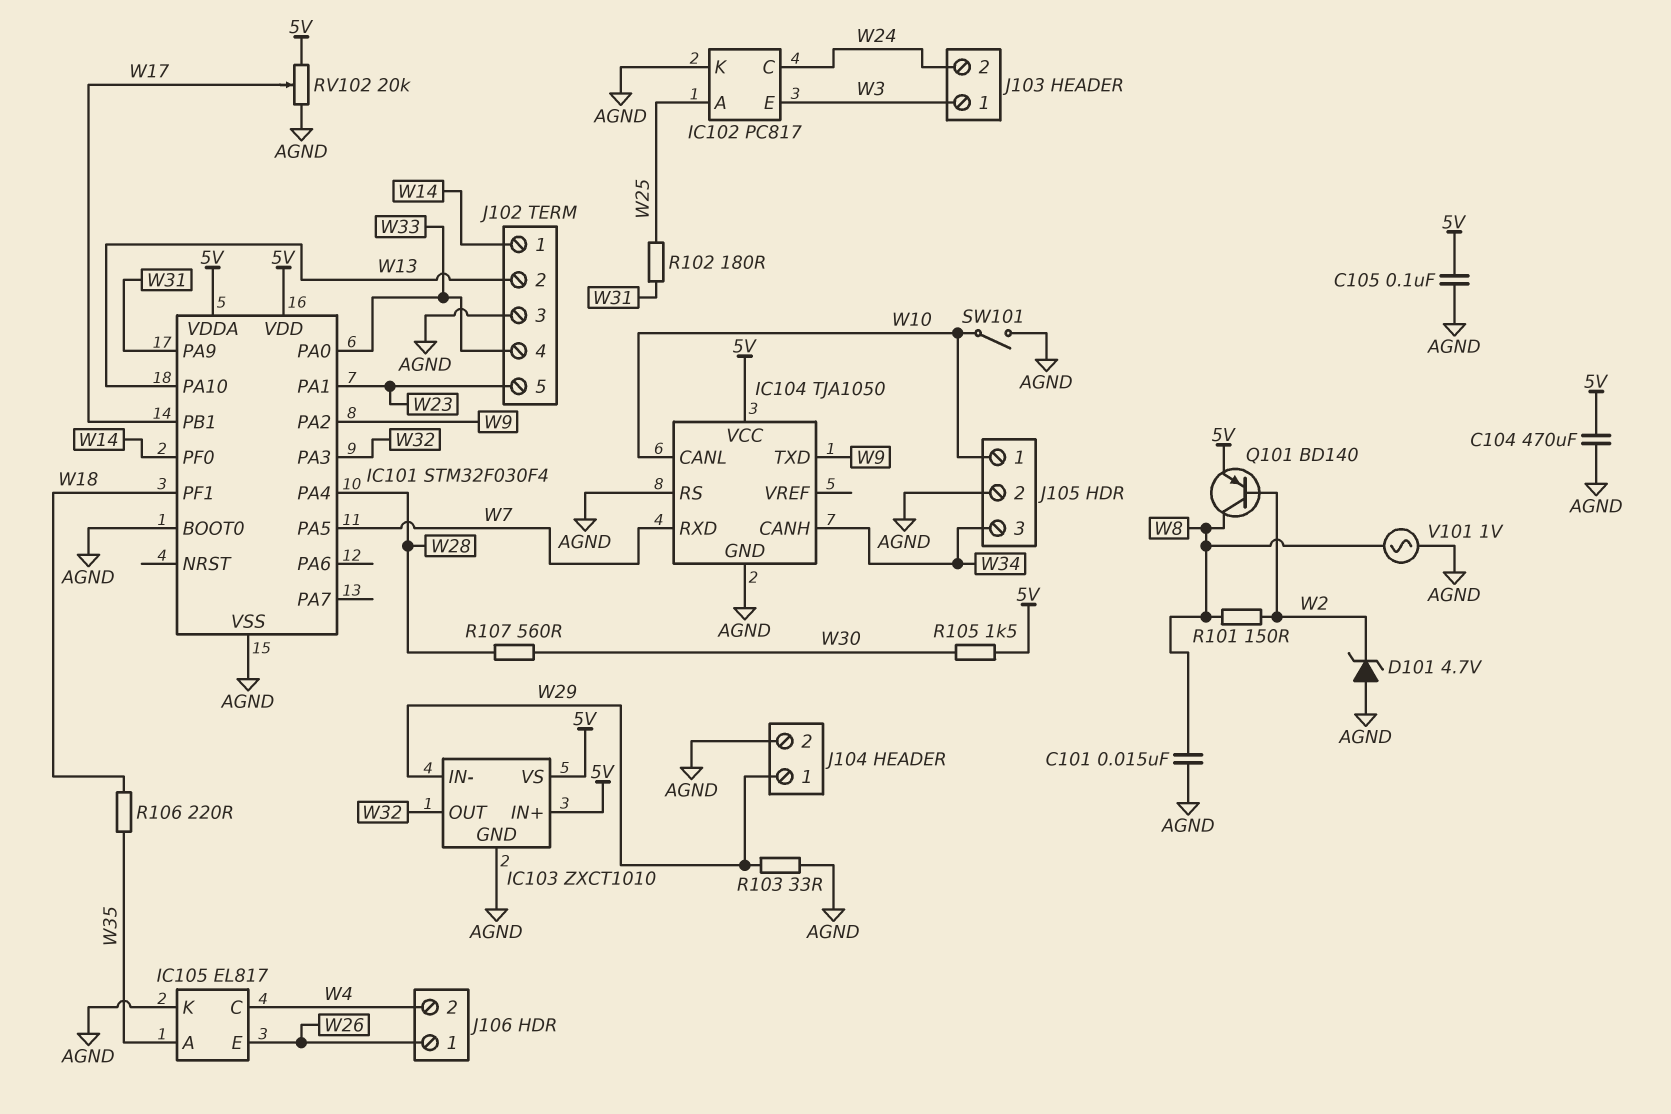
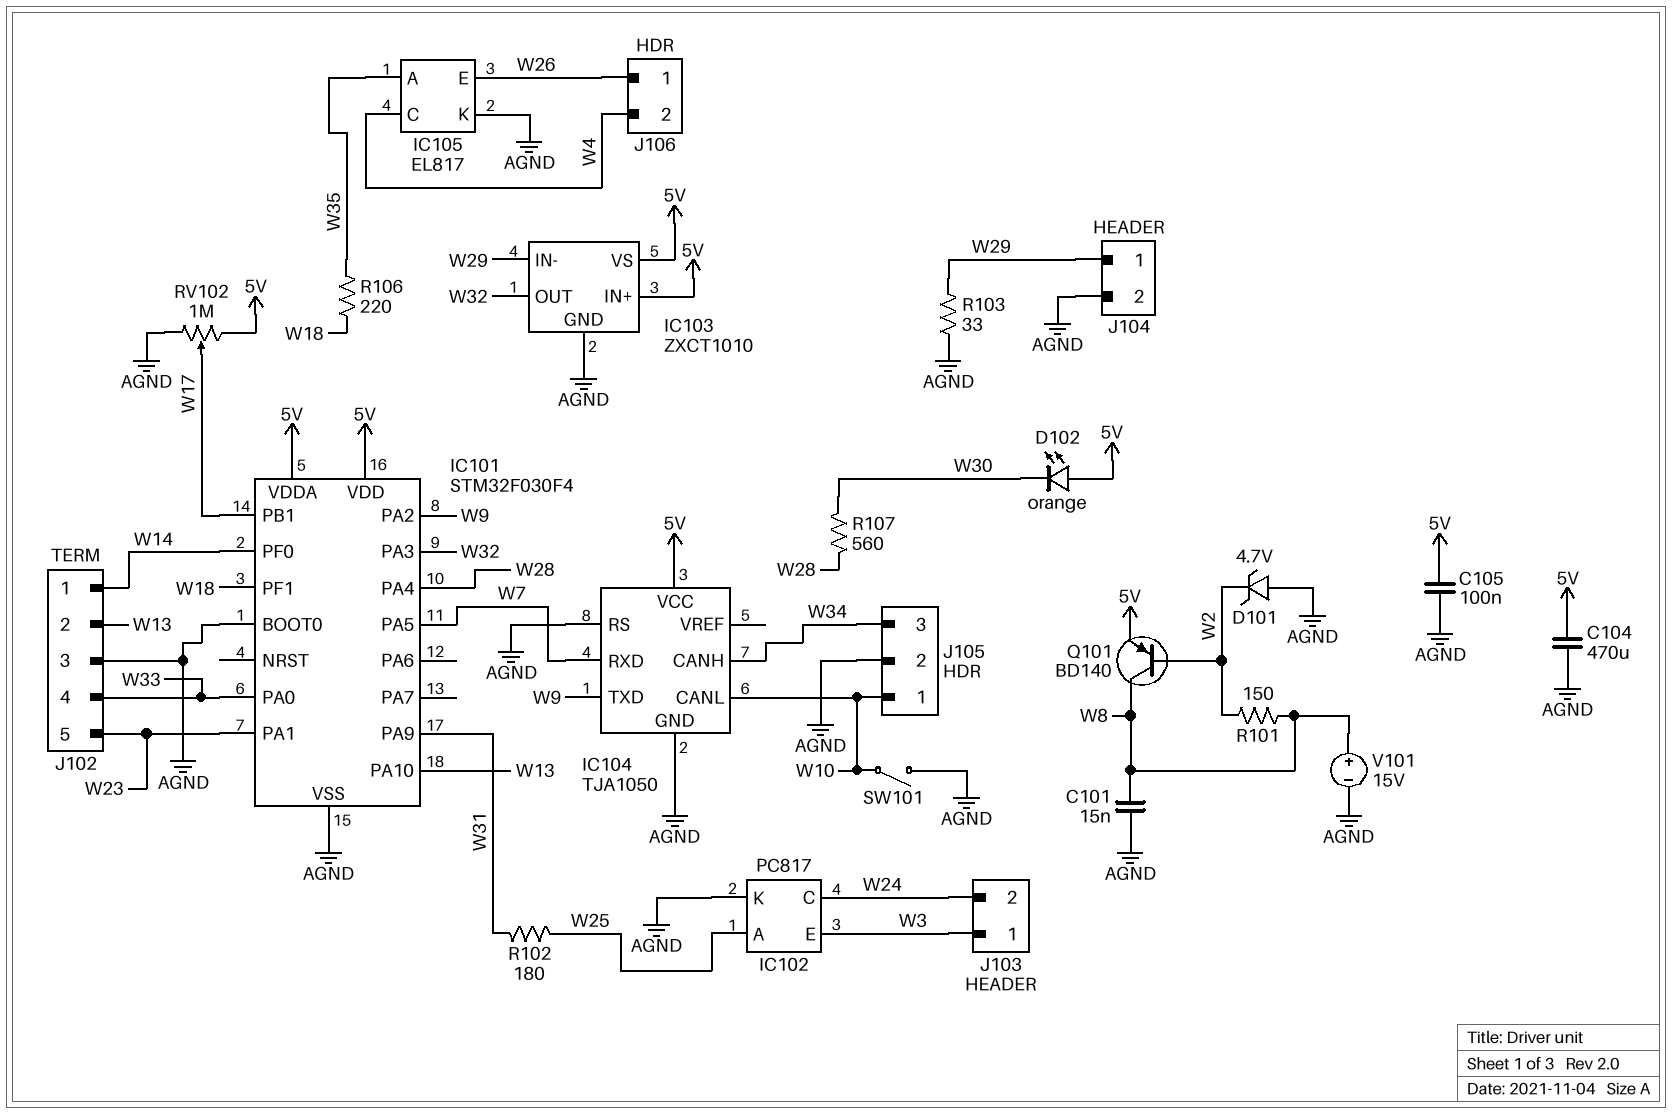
D102: none -> LED orange (A 5V, K W30)
R105: 1.5k (5V, W30) -> none
RV102: 20k (5V, AGND, wiper W17) -> 1M (5V, AGND, wiper W17)
V101: AC 1V (AGND, W8) -> 15V (plus W8, minus AGND)

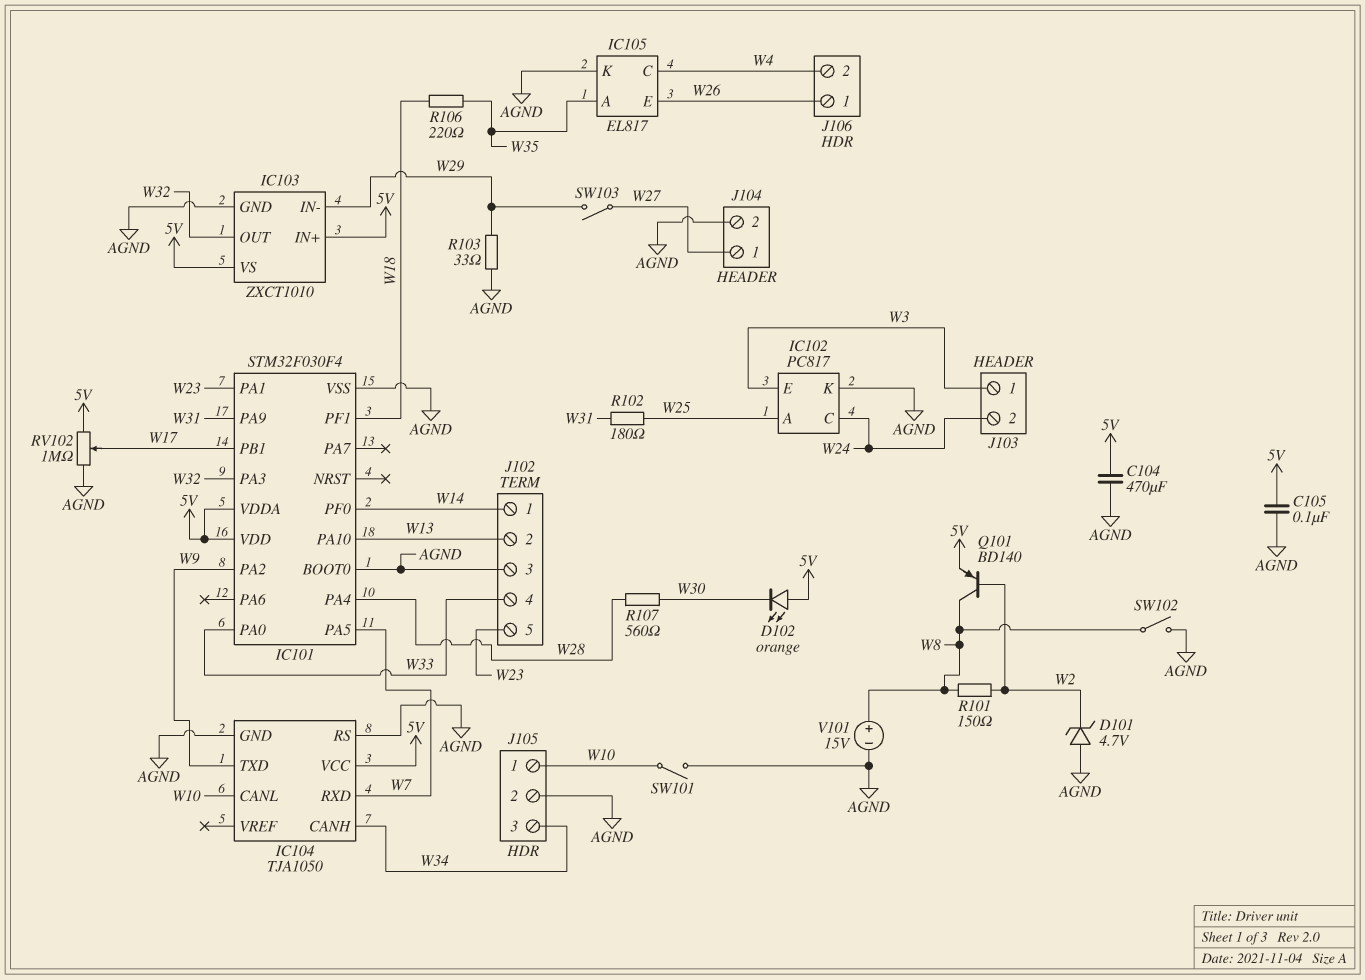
C101: 15nF (AGND, W8) -> none
J104 pin 1: W29 -> W27
SW102: none -> switch (AGND, W8)
SW103: none -> switch (W27, W29)

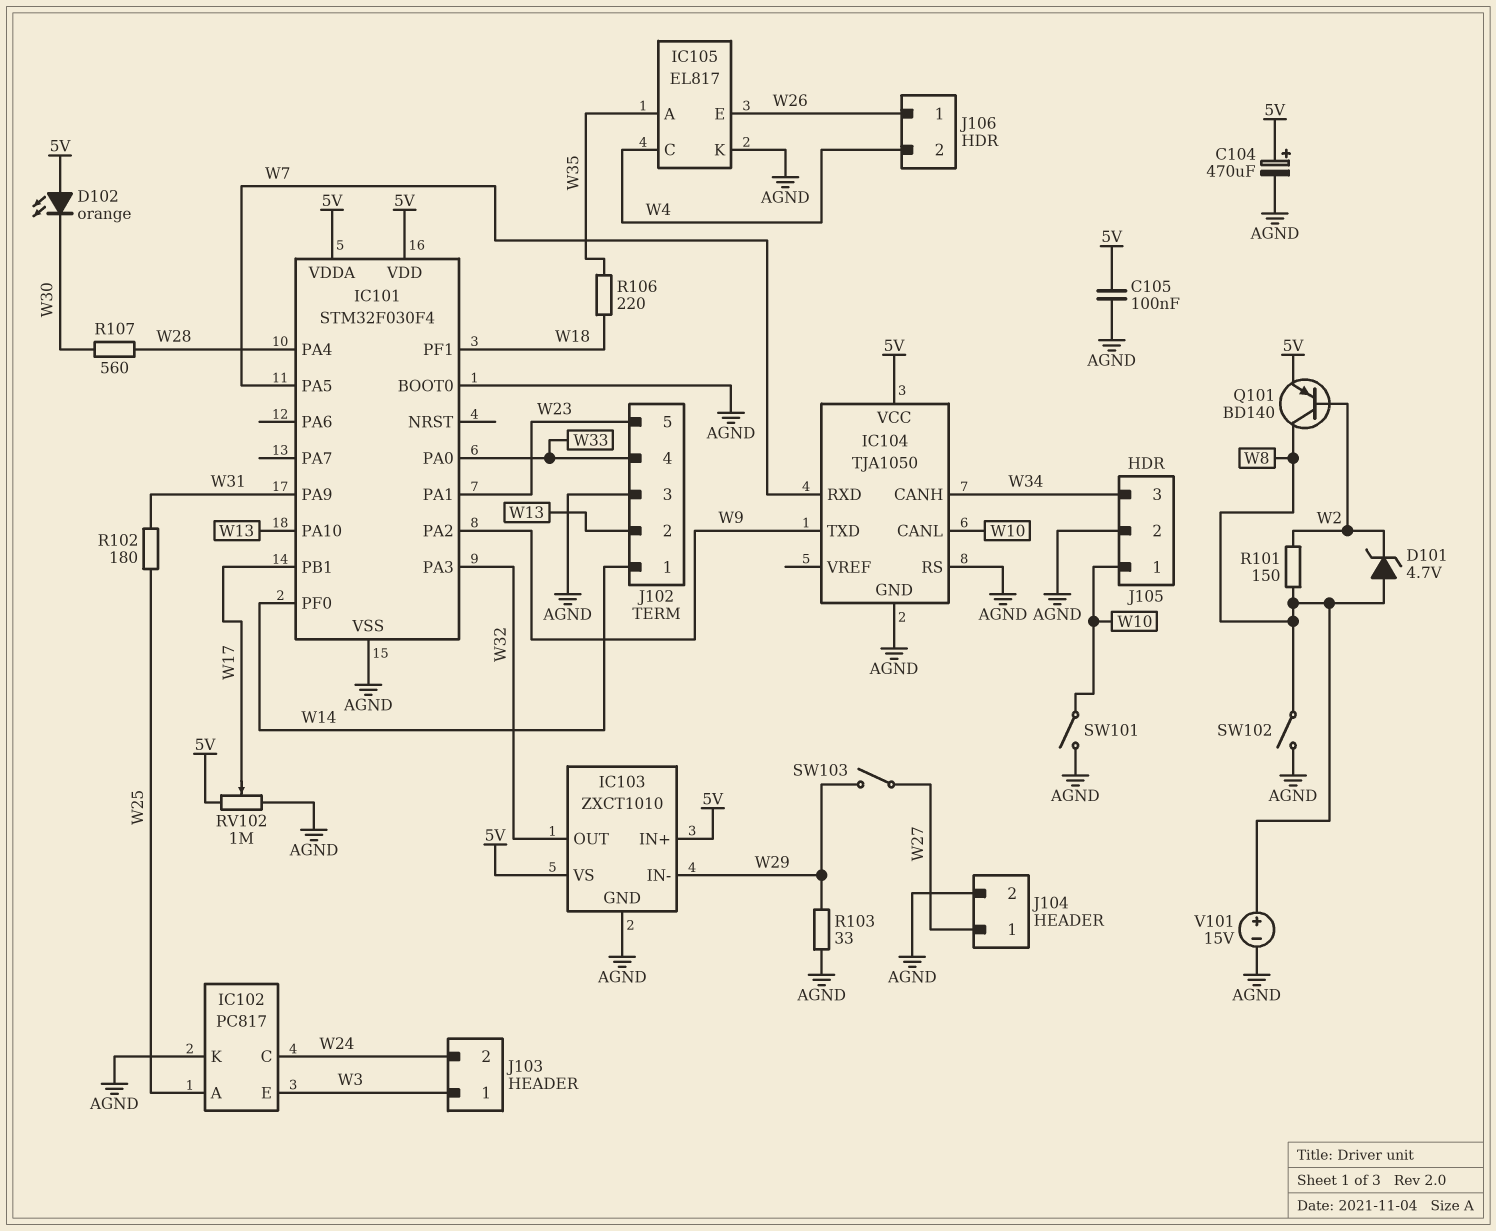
C104: 470uF (5V, AGND) -> 470uF (plus 5V, minus AGND)
D101: zener 4.7V (A AGND, K W2) -> zener 4.7V (A W8, K W2)

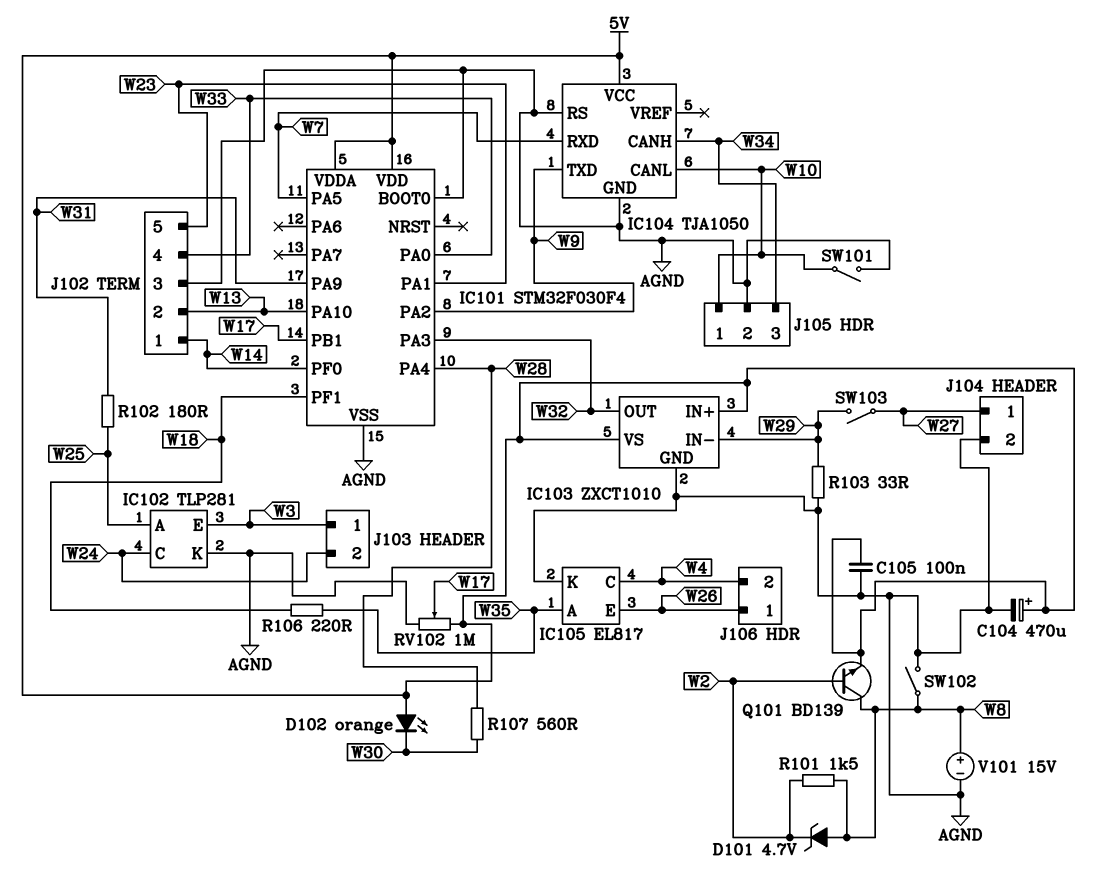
IC102: PC817 -> TLP281
Q101: PNP BD140 (B W2, C W8, E 5V) -> NPN BD139 (B W2, C W8, E 5V)
R101: 150 (W2, W8) -> 1.5k (W2, W8)

